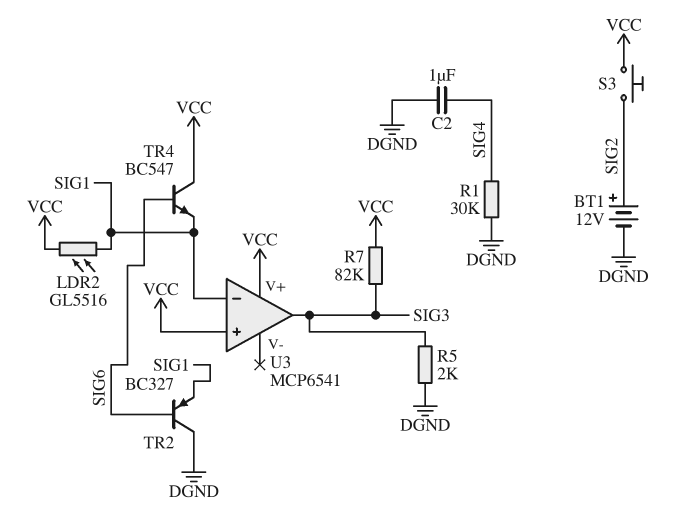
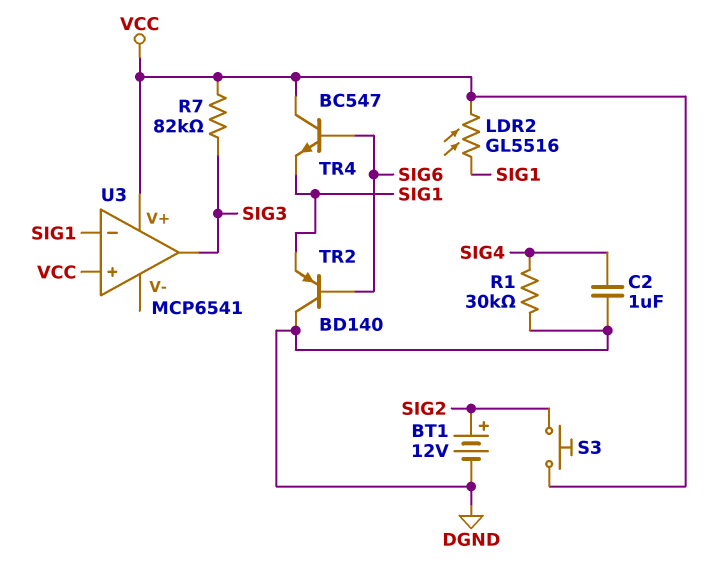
R5: 2k (DGND, SIG3) -> none
TR2: PNP BC327 (B SIG6, C DGND, E SIG1) -> PNP BD140 (B SIG6, C DGND, E SIG1)

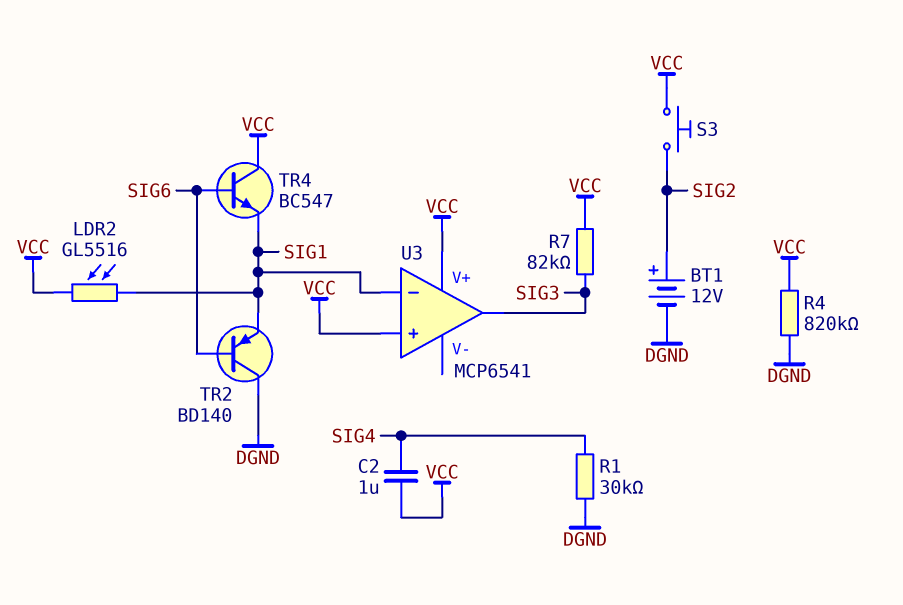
C2: 1uF (DGND, SIG4) -> 1uF (SIG4, VCC)
R4: none -> 820k (DGND, VCC)

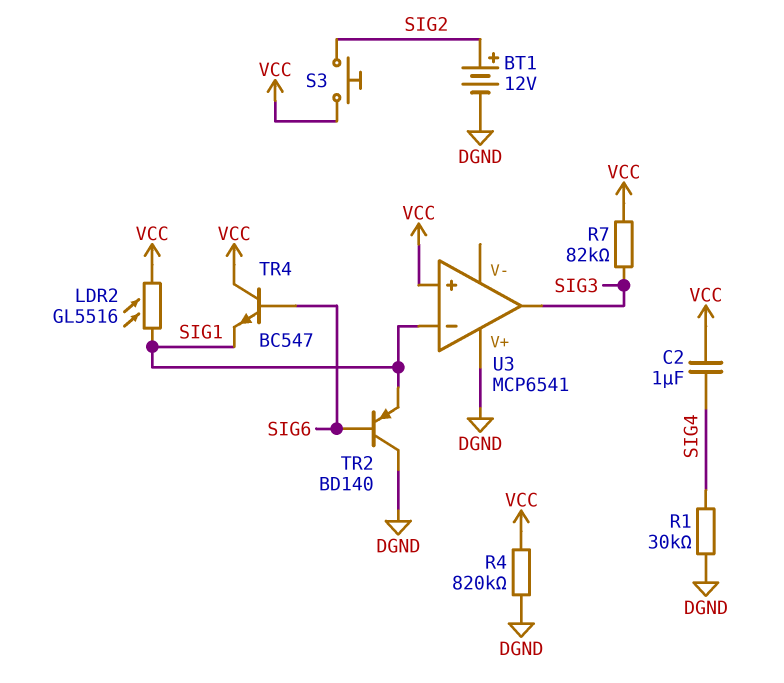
U3 pin V+: VCC -> DGND

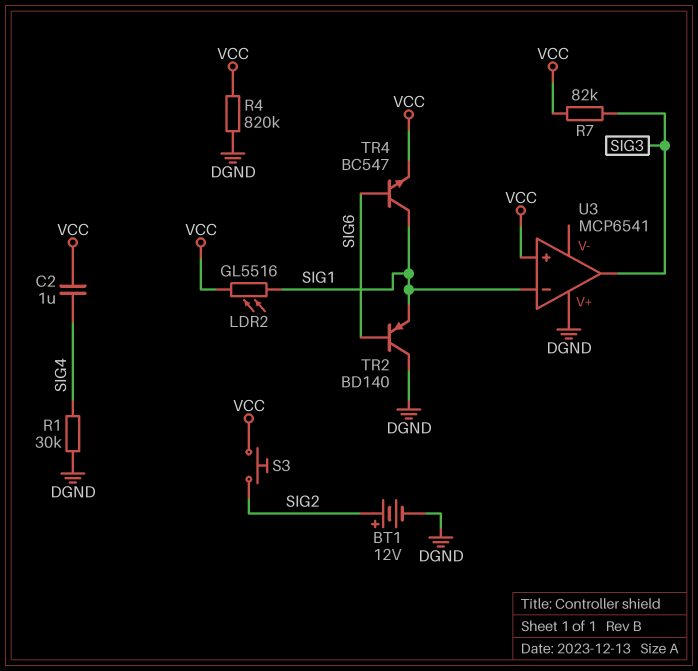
TR4: NPN BC547 (B SIG6, C VCC, E SIG1) -> NPN BC547 (B SIG6, C SIG1, E VCC)

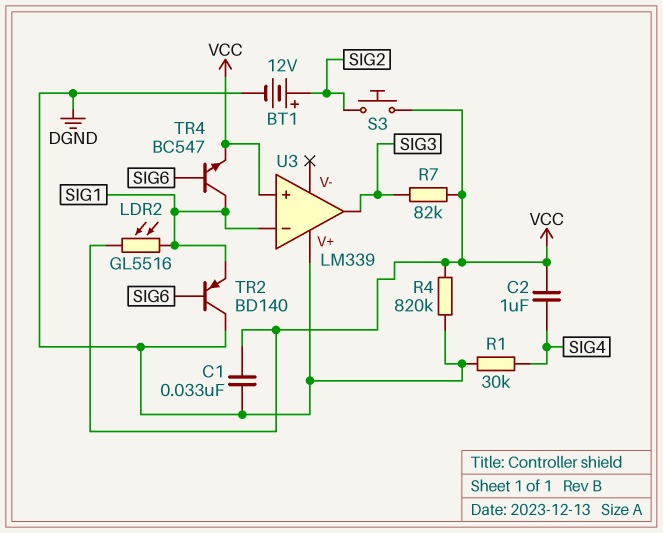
C1: none -> 33nF (DGND, VCC)
U3: MCP6541 -> LM339

